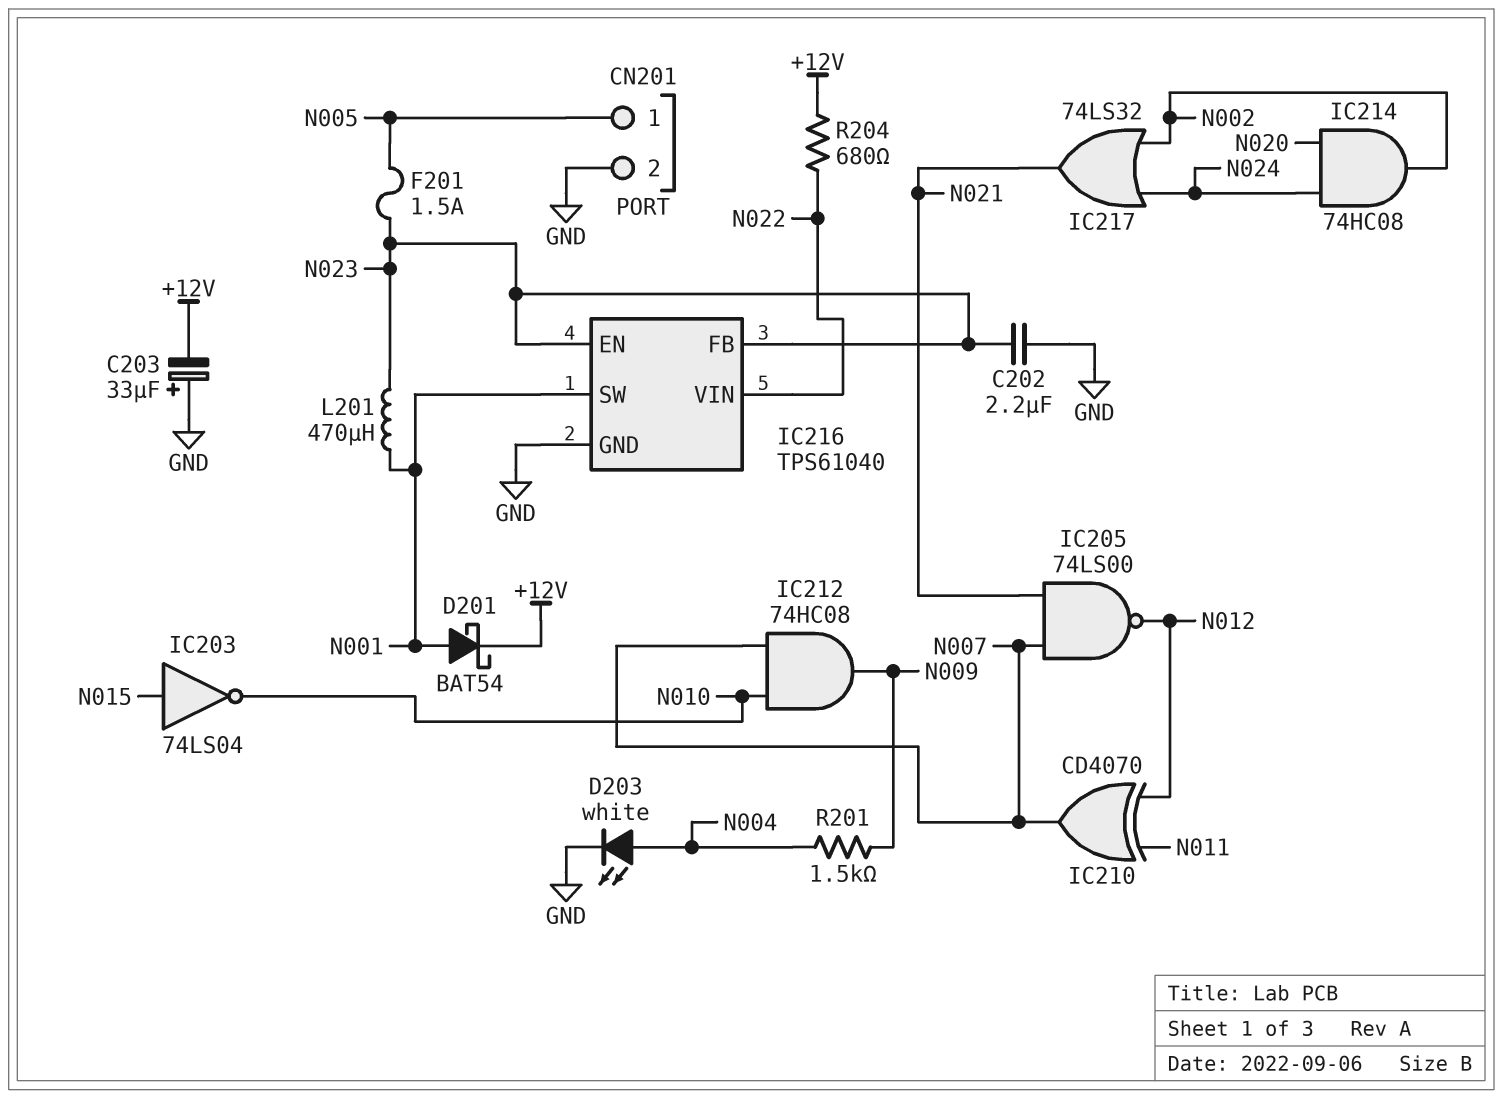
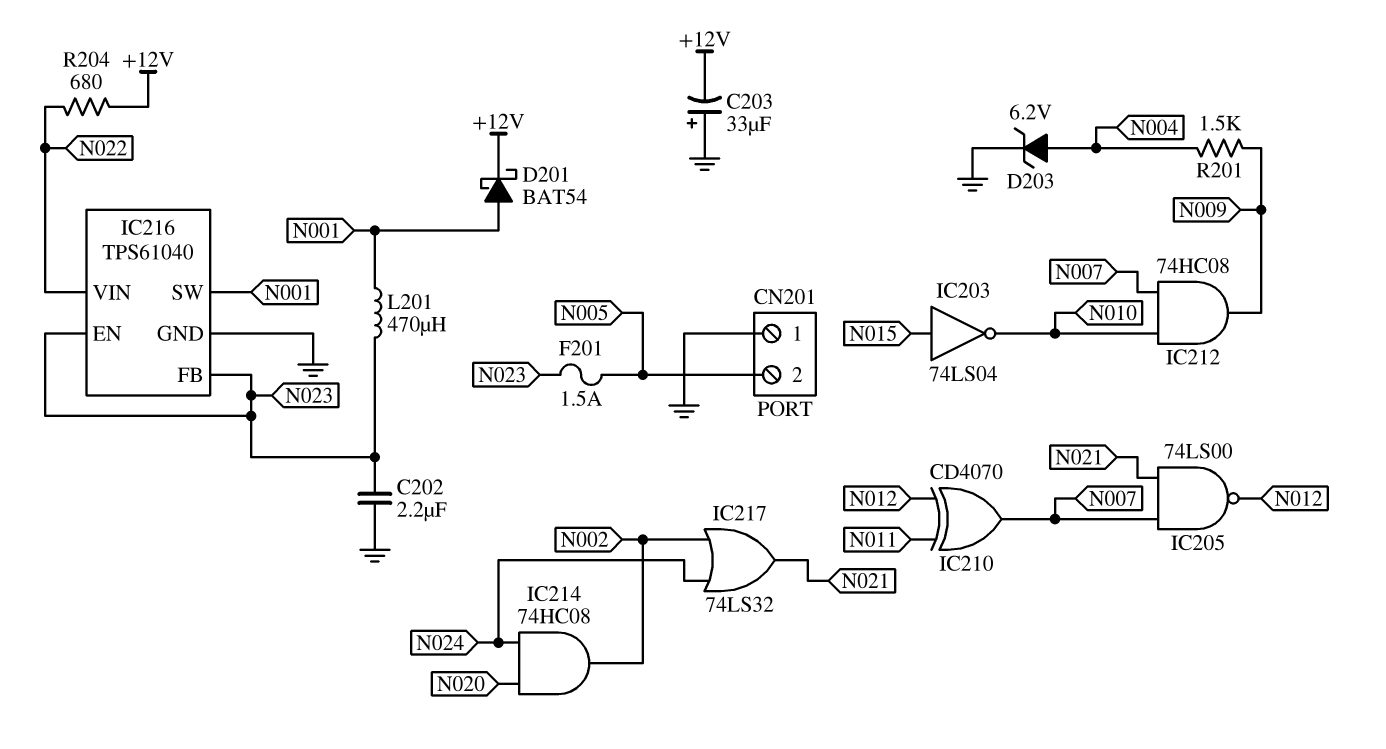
CN201 pin 1: N005 -> GND
CN201 pin 2: GND -> N005
D203: LED white (A N004, K GND) -> zener 6.2V (A N004, K GND)

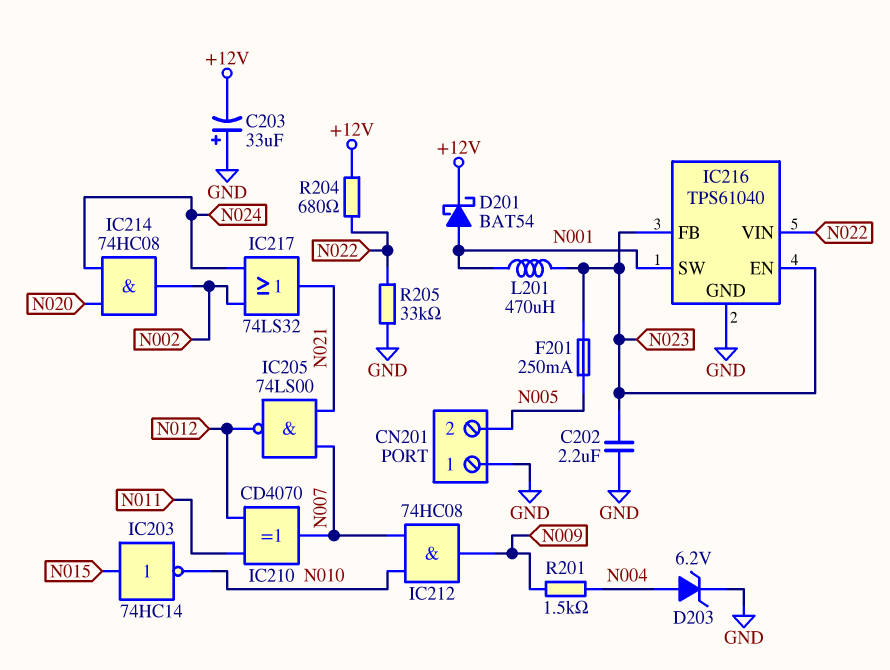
F201: 1.5A (N005, N023) -> 250mA (N005, N023)
IC203: NOT 74LS04 (in N015, out N010) -> NOT 74HC14 (in N015, out N010)
R205: none -> 33k (GND, N022)

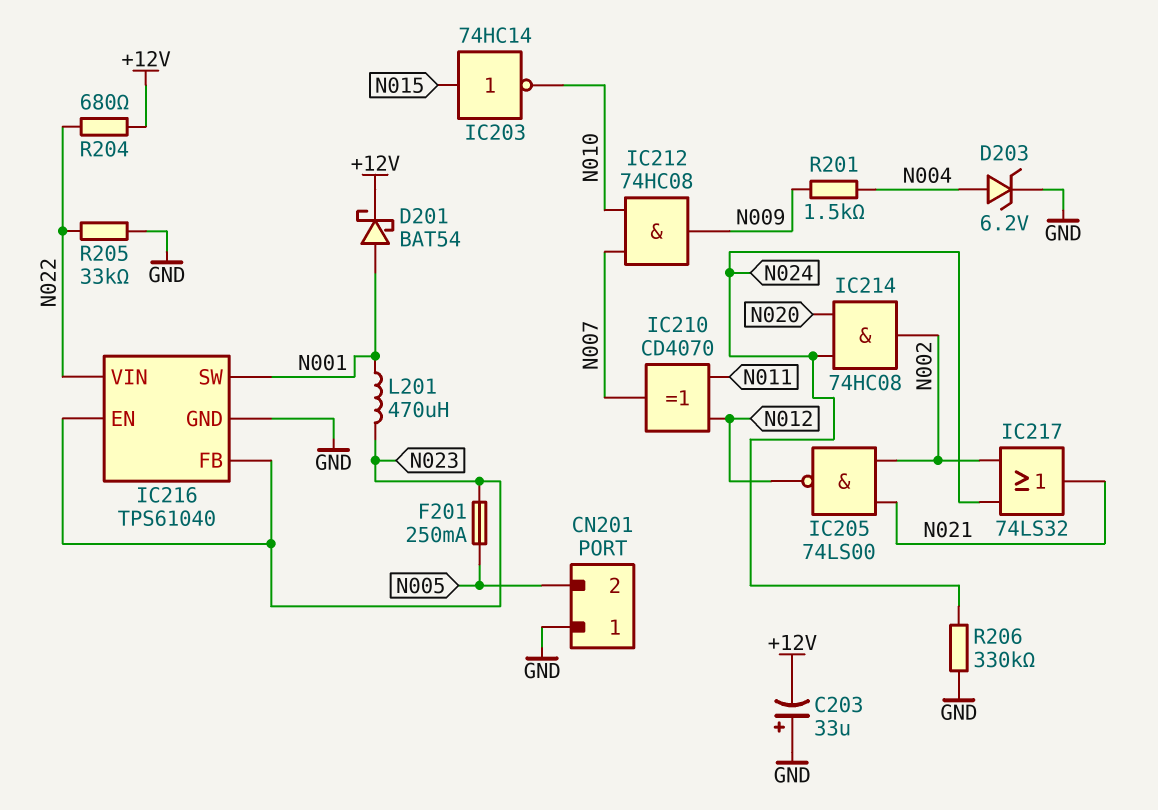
C202: 2.2uF (GND, N023) -> none
IC205: NAND 74LS00 (in N007, in N021, out N012) -> NAND 74LS00 (in N002, in N021, out N012)
R206: none -> 330k (GND, N024)

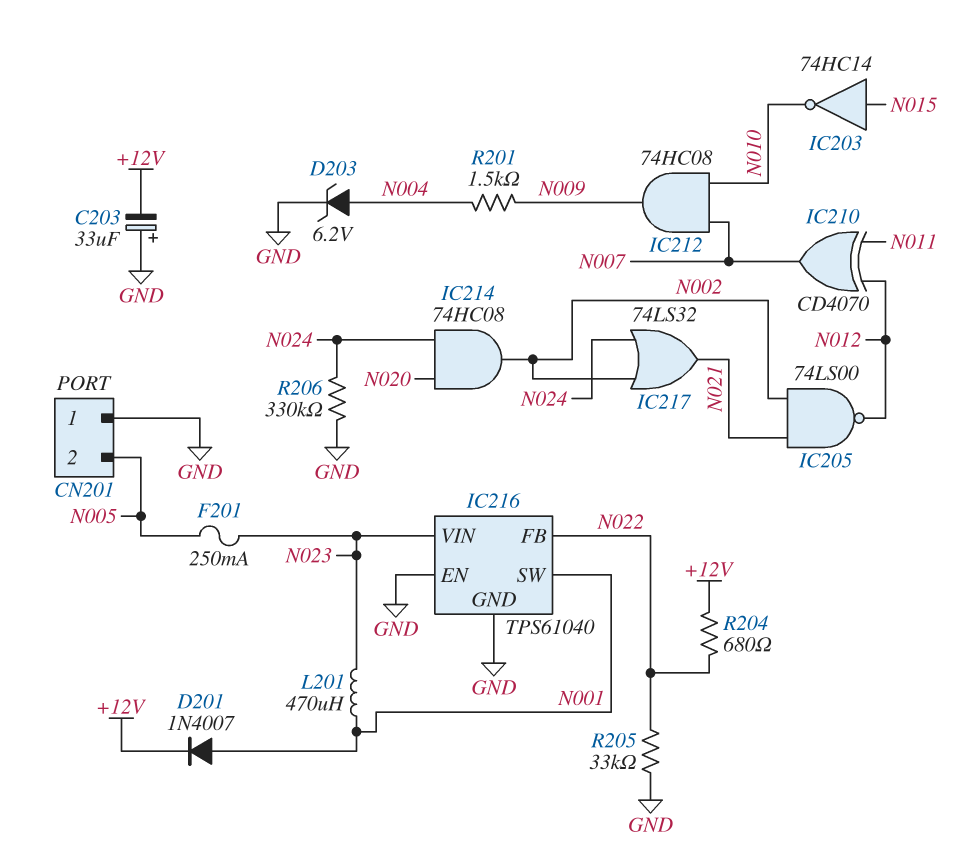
D201: schottky BAT54 (A N001, K +12V) -> diode 1N4007 (A N001, K +12V)
IC216 pin EN: N023 -> GND
IC216 pin FB: N023 -> N022
IC216 pin VIN: N022 -> N023

